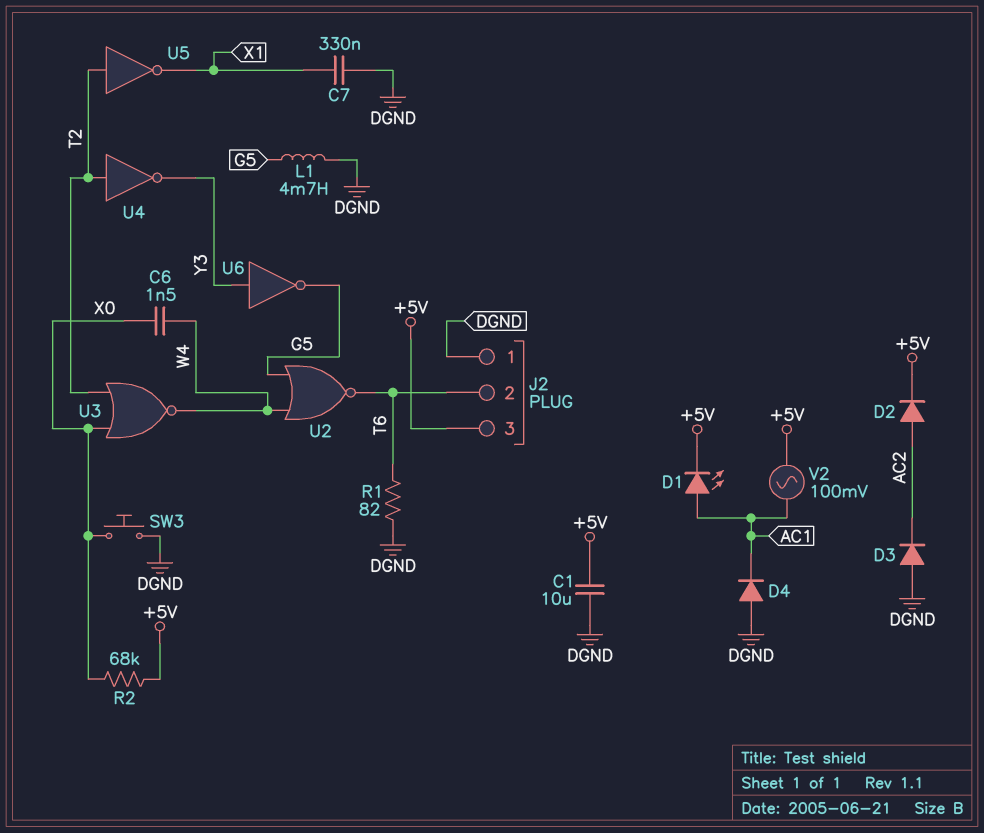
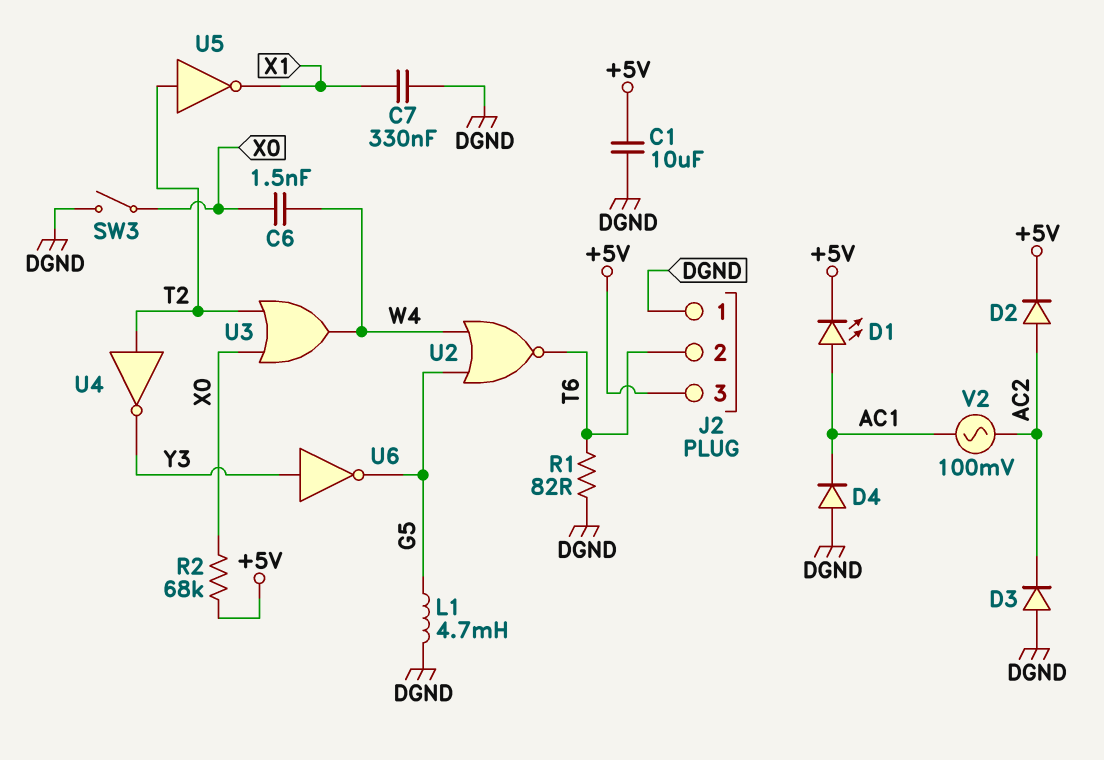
SW3: button (DGND, X0) -> switch (DGND, X0)
U3: NOR (in T2, in X0, out W4) -> OR (in T2, in X0, out W4)
V2: AC 100mV (+5V, AC1) -> AC 100mV (AC1, AC2)

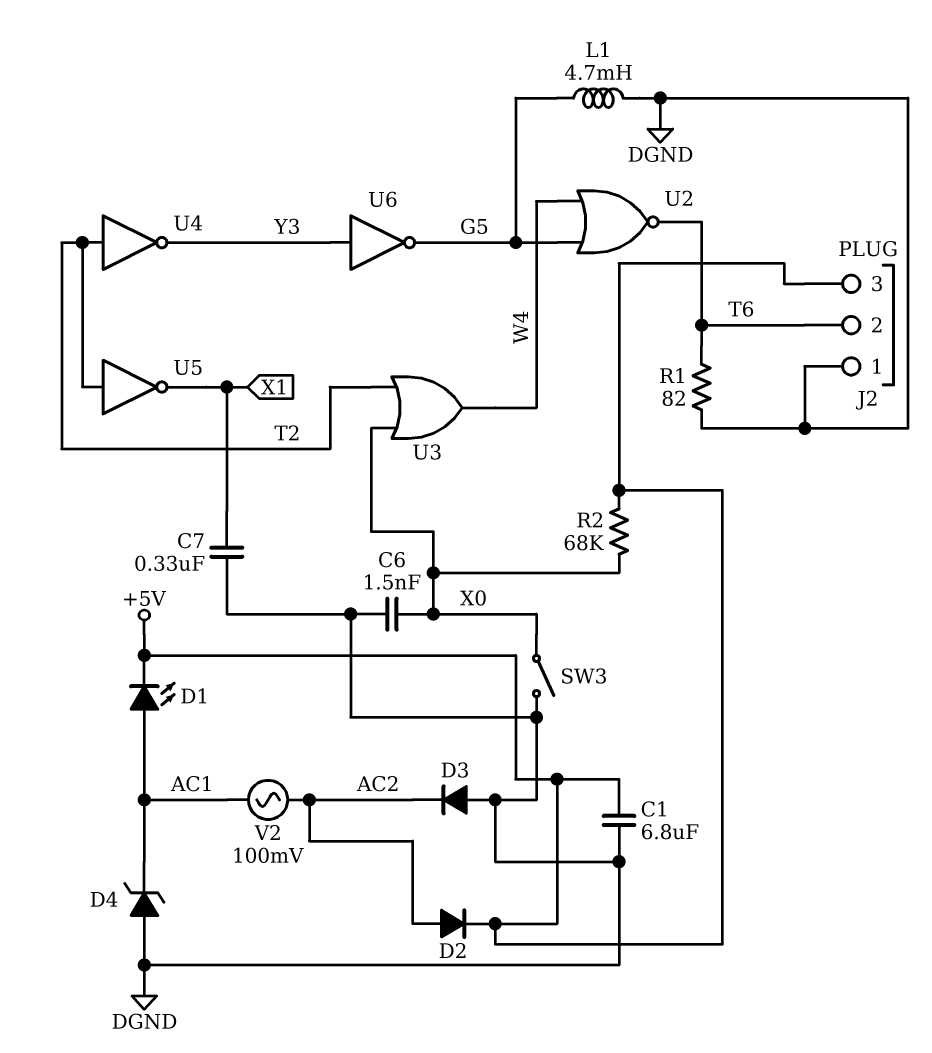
C1: 10uF (+5V, DGND) -> 6.8uF (+5V, DGND)
C6: 1.5nF (W4, X0) -> 1.5nF (DGND, X0)
D4: diode (A DGND, K AC1) -> zener (A DGND, K AC1)

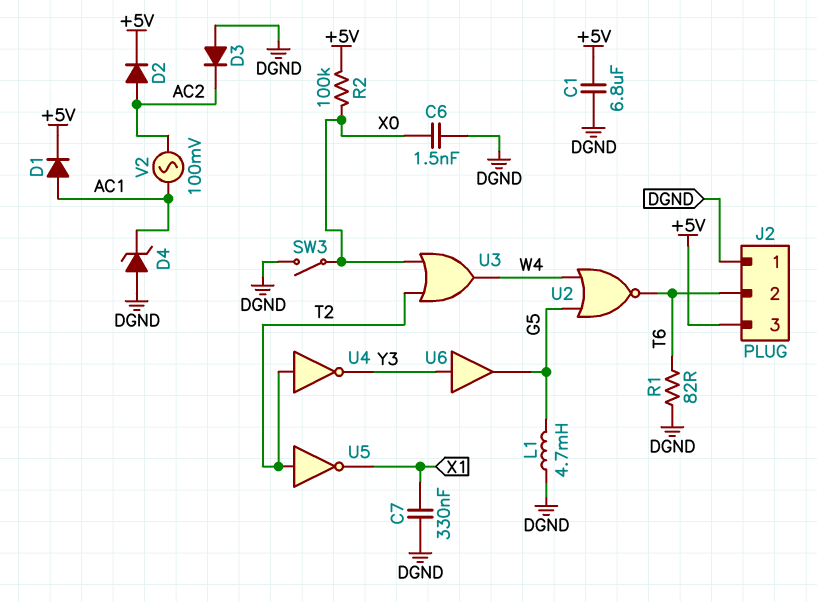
D1: LED (A AC1, K +5V) -> diode (A AC1, K +5V)
R2: 68k (+5V, X0) -> 100k (+5V, X0)
U6: NOT (in Y3, out G5) -> buffer (in Y3, out G5)

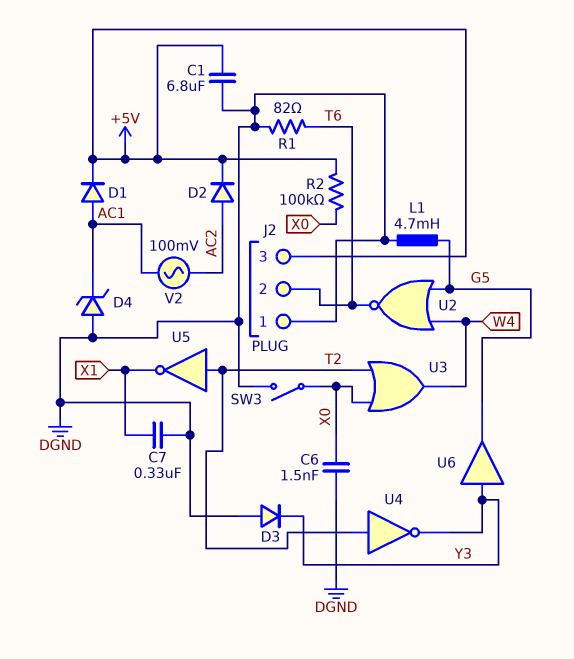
D3: diode (A DGND, K AC2) -> diode (A DGND, K Y3)

